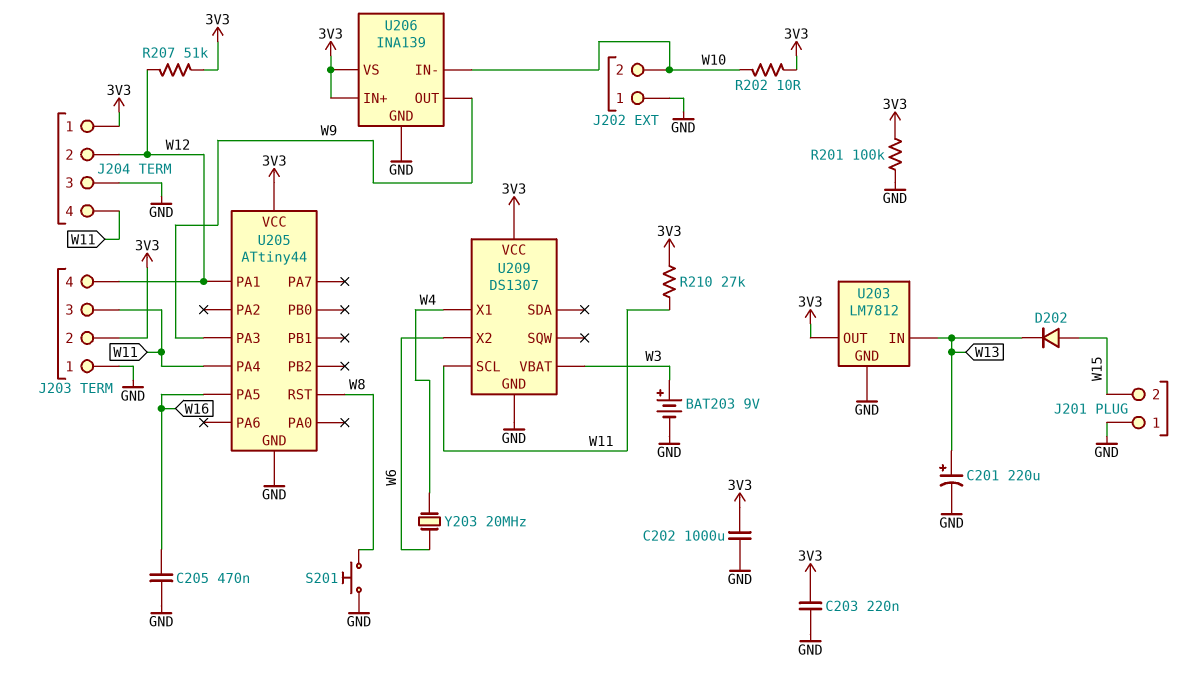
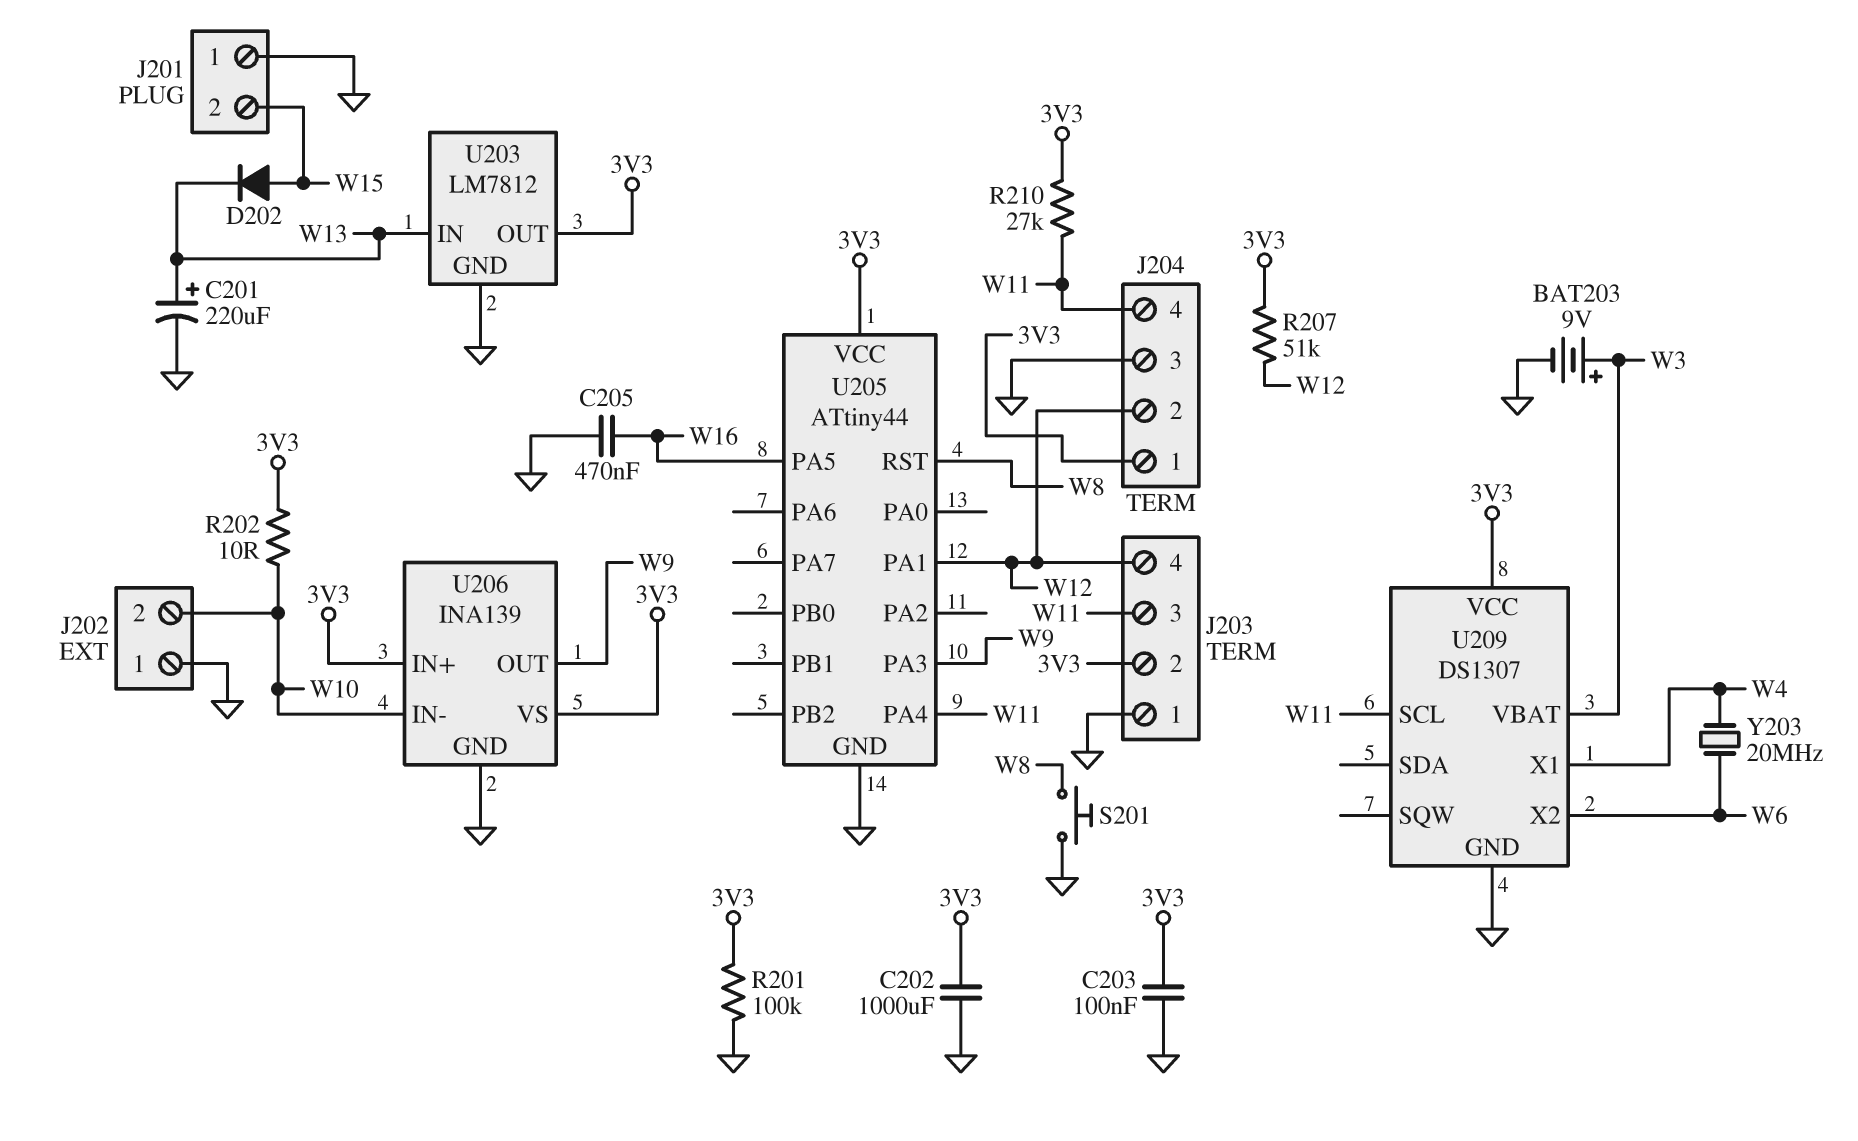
C203: 220nF (3V3, GND) -> 100nF (3V3, GND)

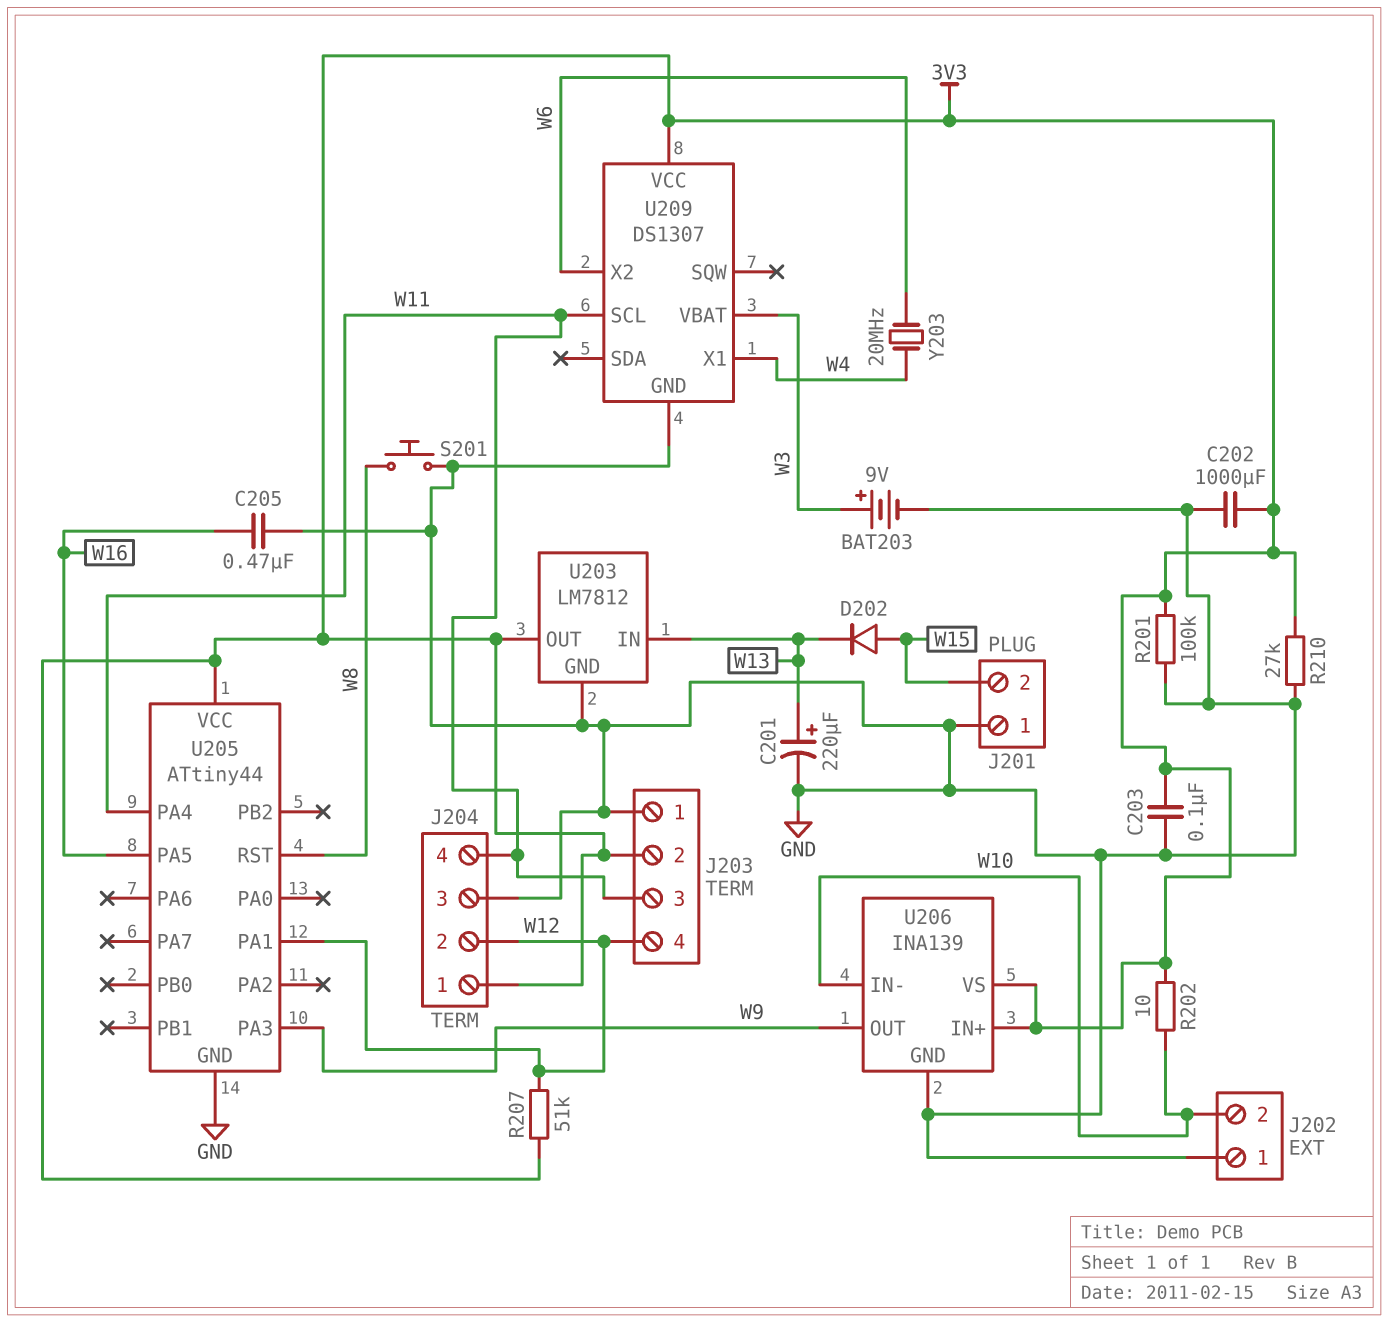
R210: 27k (3V3, W11) -> 27k (3V3, GND)

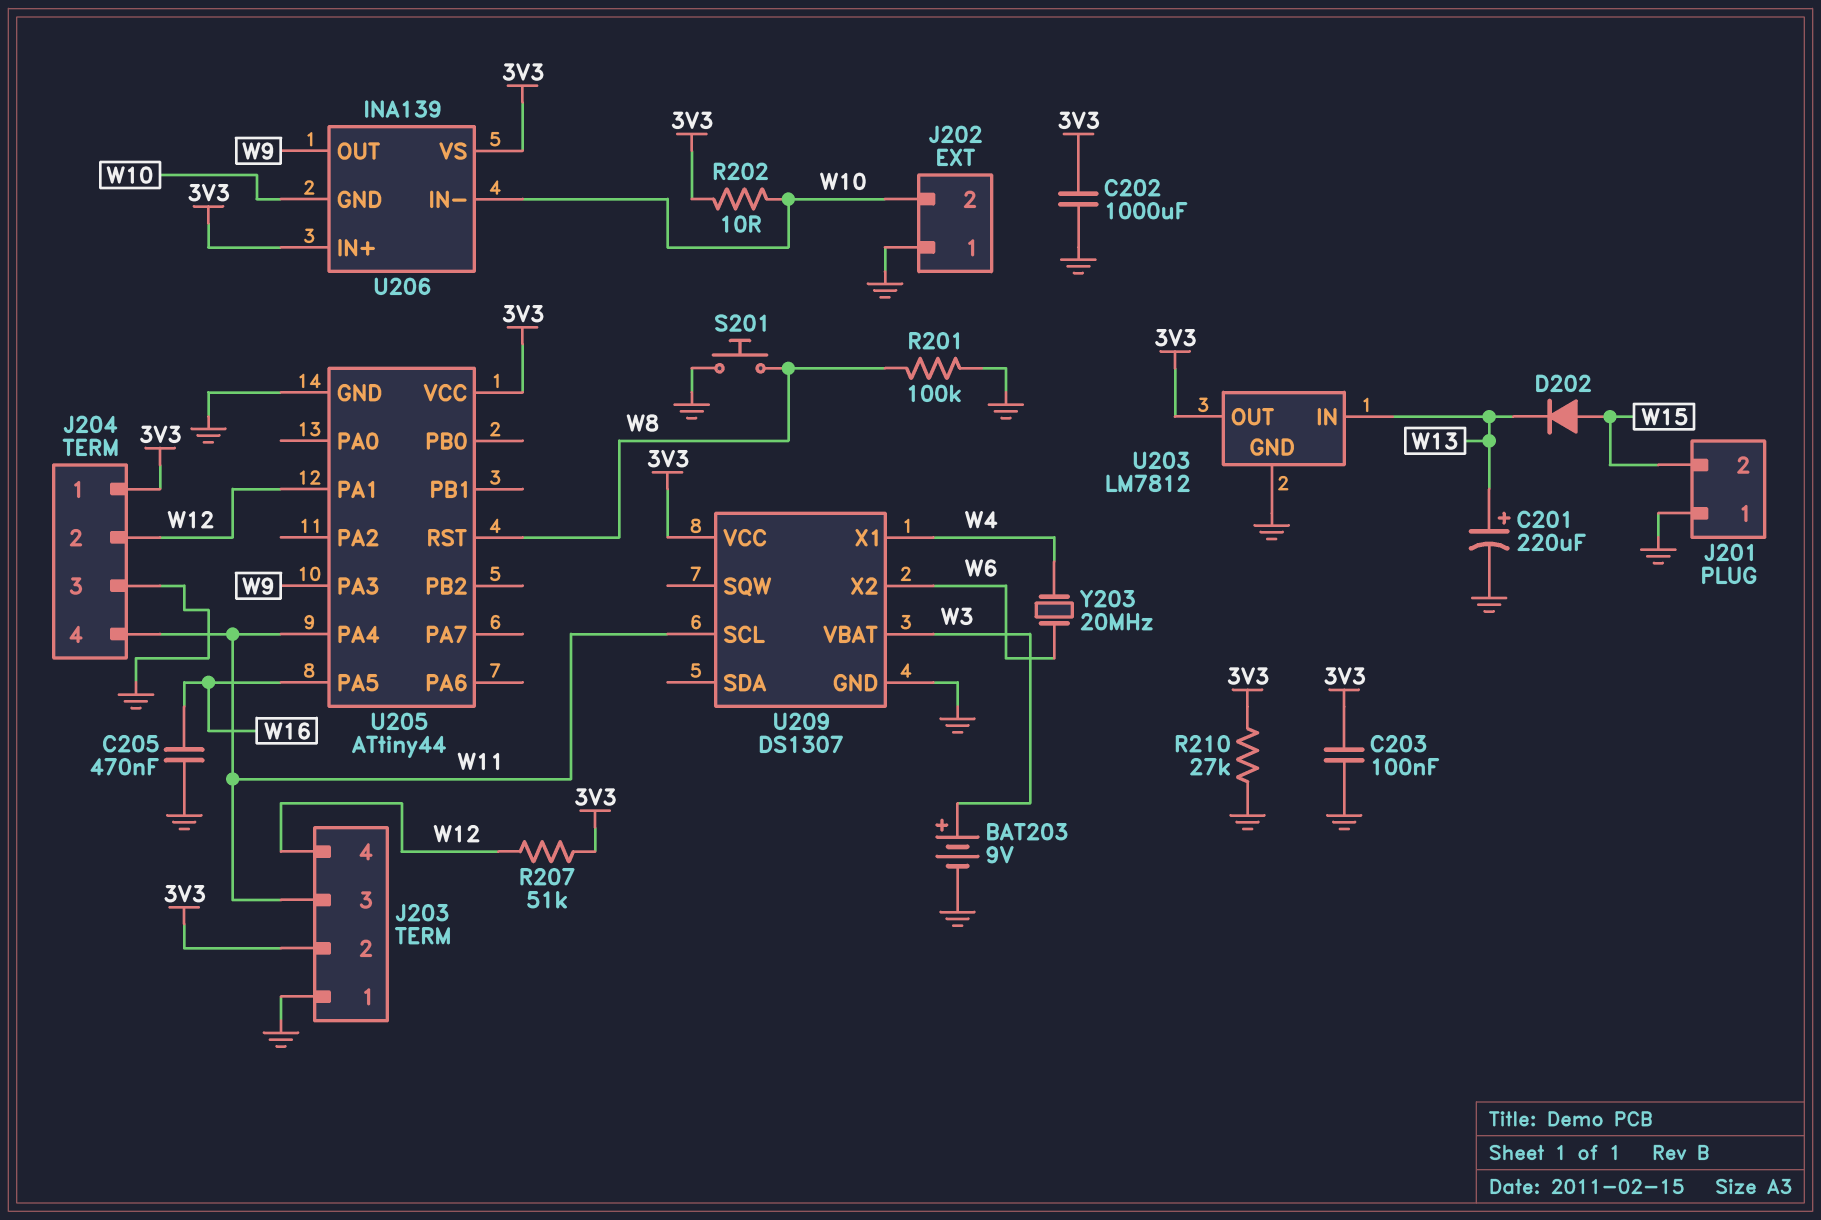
R201: 100k (3V3, GND) -> 100k (GND, W8)
U206 pin GND: GND -> W10

